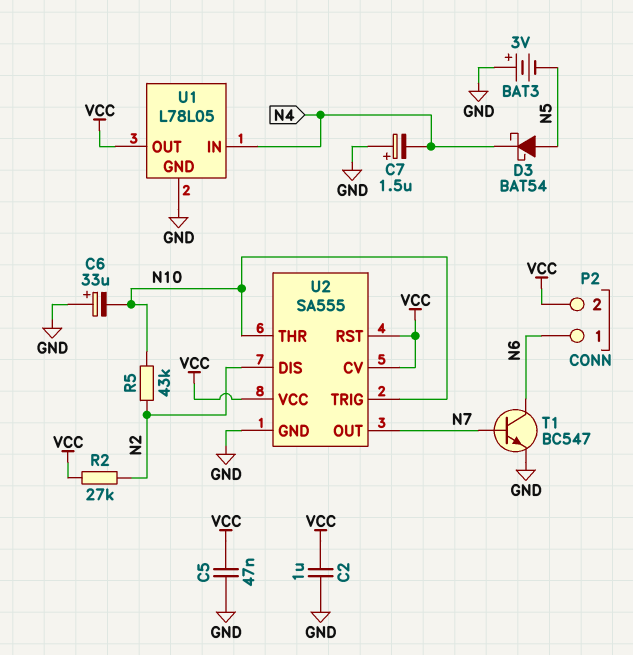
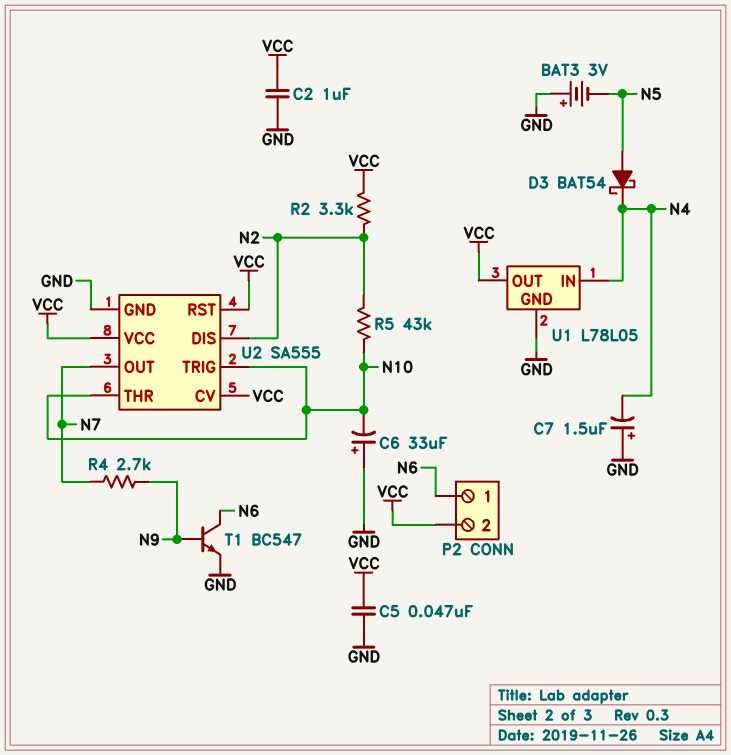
R2: 27k (N2, VCC) -> 3.3k (N2, VCC)
R4: none -> 2.7k (N7, N9)
T1: NPN BC547 (B N7, C N6, E GND) -> NPN BC547 (B N9, C N6, E GND)

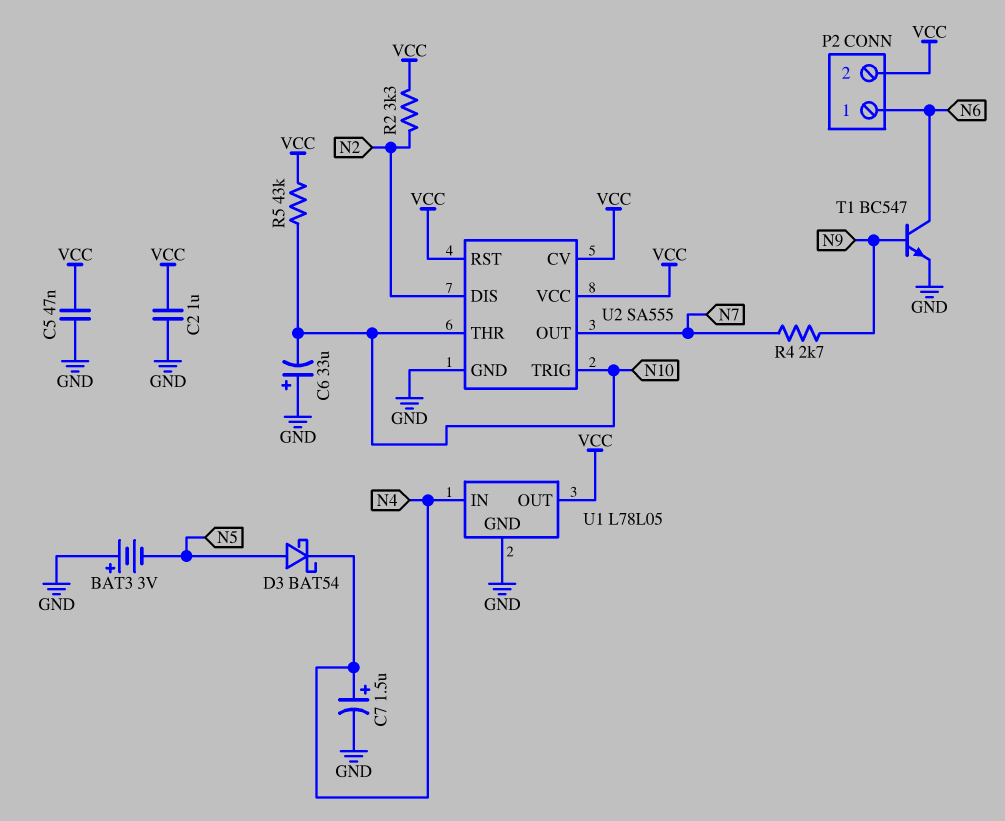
C7: 1.5uF (plus GND, minus N4) -> 1.5uF (plus N4, minus GND)
R5: 43k (N2, N10) -> 43k (N10, VCC)

